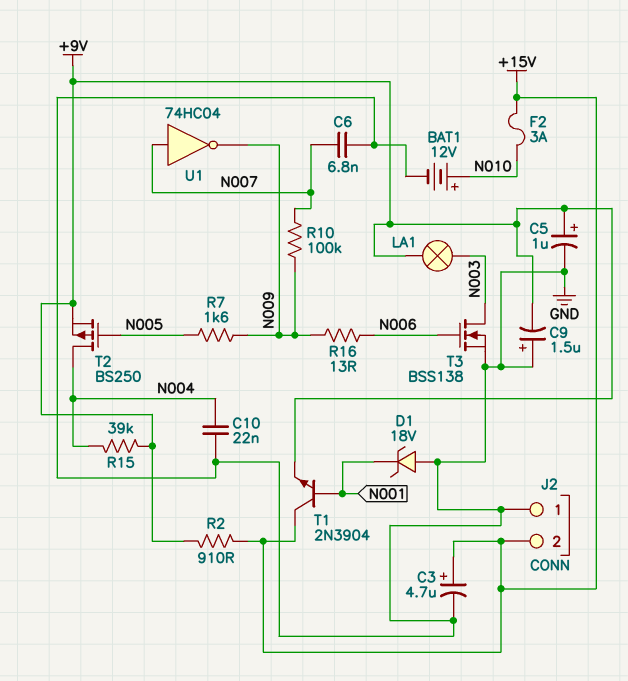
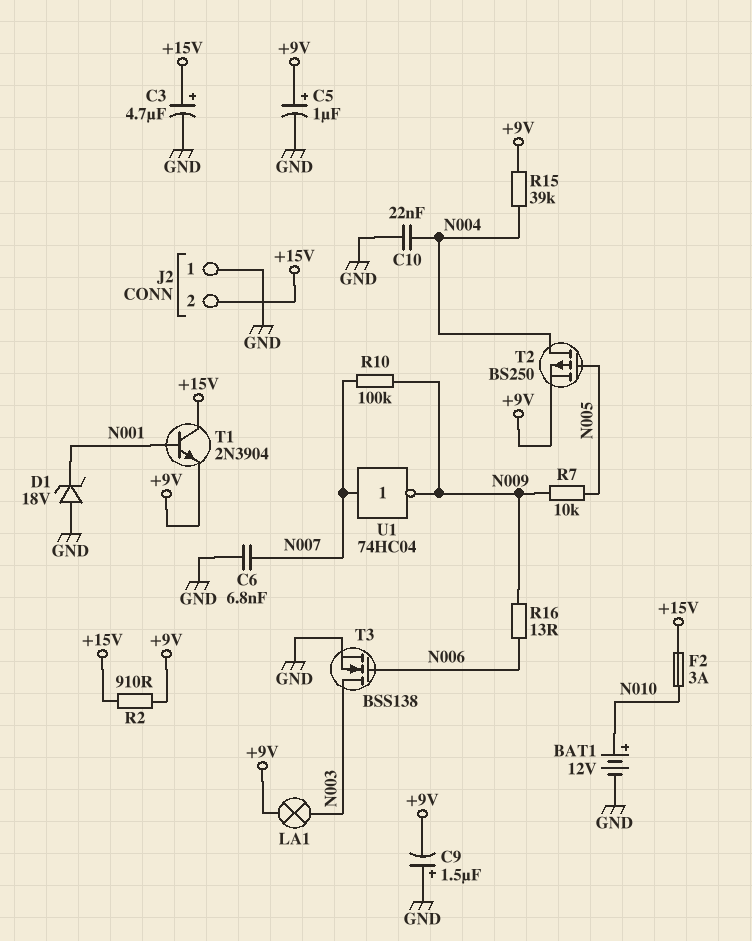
R7: 1.6k (N005, N009) -> 10k (N005, N009)

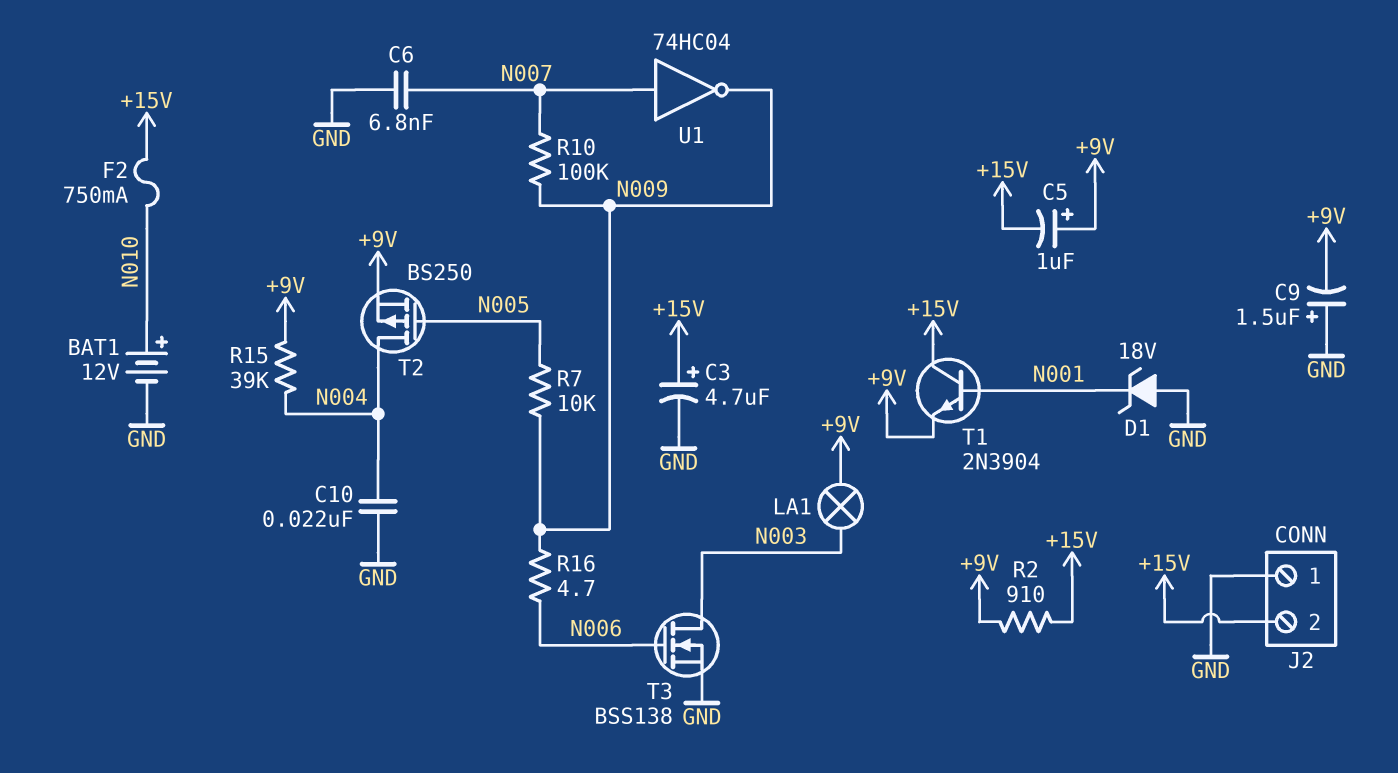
C5: 1uF (plus +9V, minus GND) -> 1uF (plus +9V, minus +15V)
F2: 3A (+15V, N010) -> 750mA (+15V, N010)
R16: 13 (N006, N009) -> 4.7 (N006, N009)

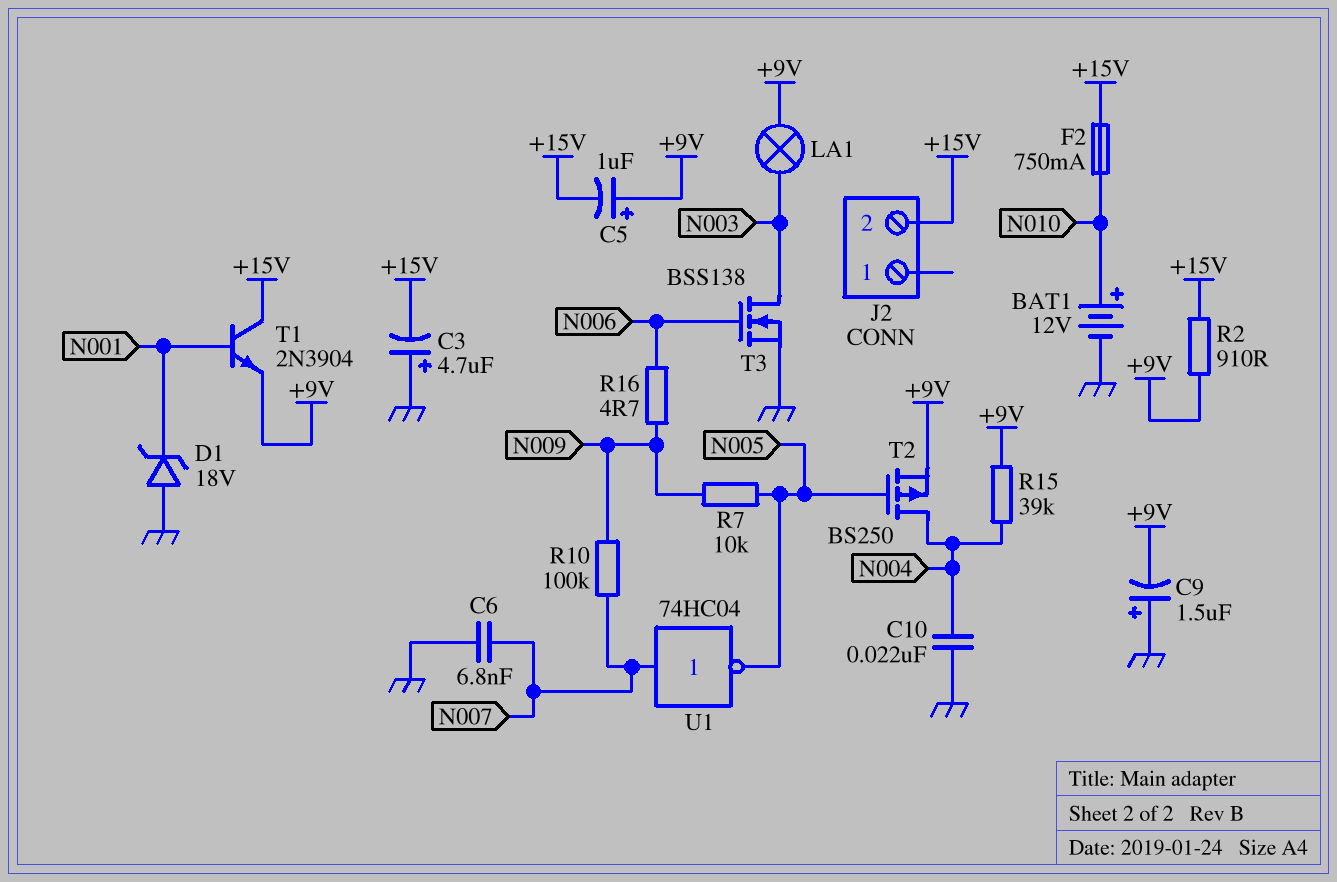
C3: 4.7uF (plus +15V, minus GND) -> 4.7uF (plus GND, minus +15V)
J2 pin 1: GND -> none
U1: NOT 74HC04 (in N007, out N009) -> NOT 74HC04 (in N007, out N005)

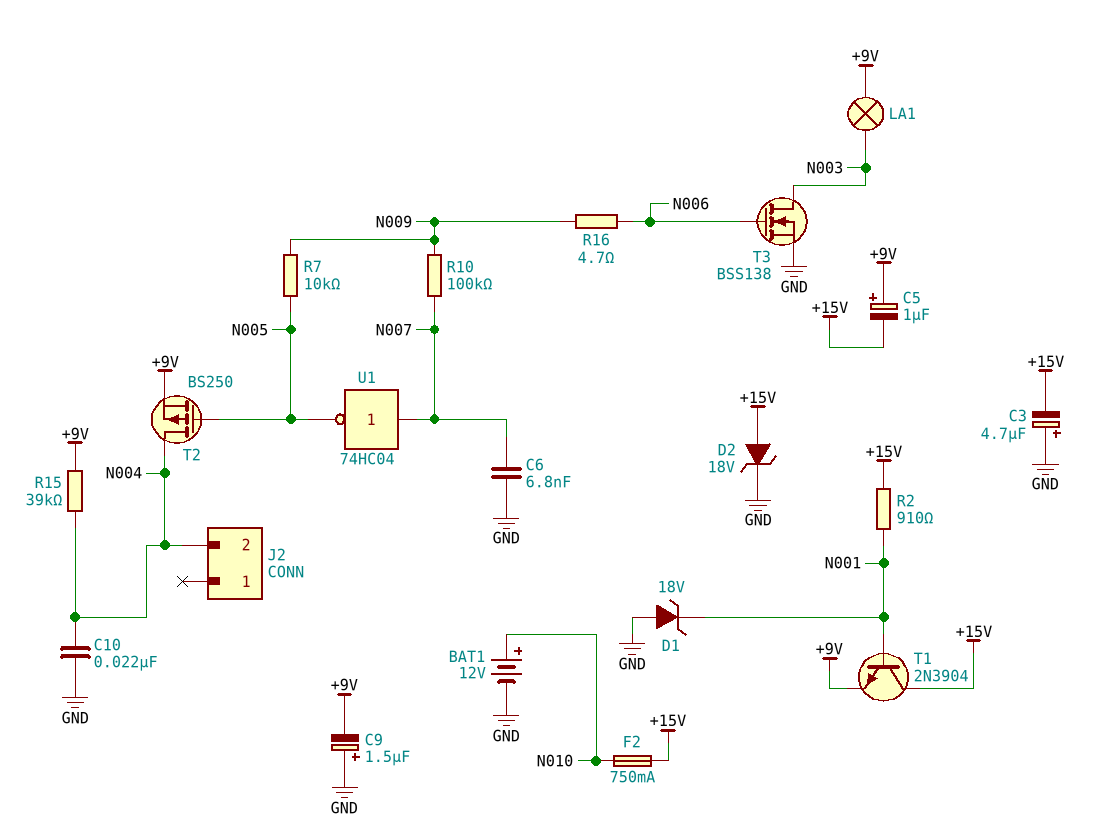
D2: none -> zener 18V (A +15V, K GND)
J2 pin 2: +15V -> N004
R2: 910 (+9V, +15V) -> 910 (+15V, N001)

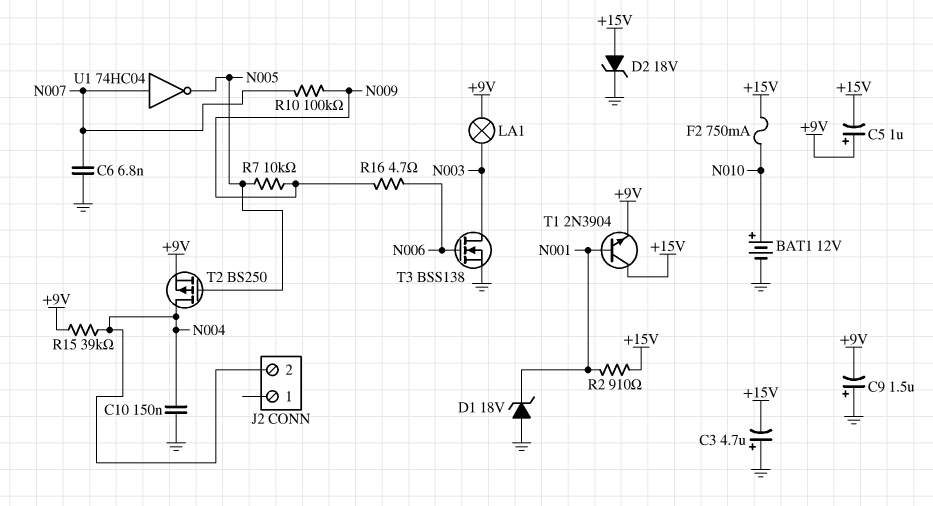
C10: 22nF (GND, N004) -> 150nF (GND, N004)

